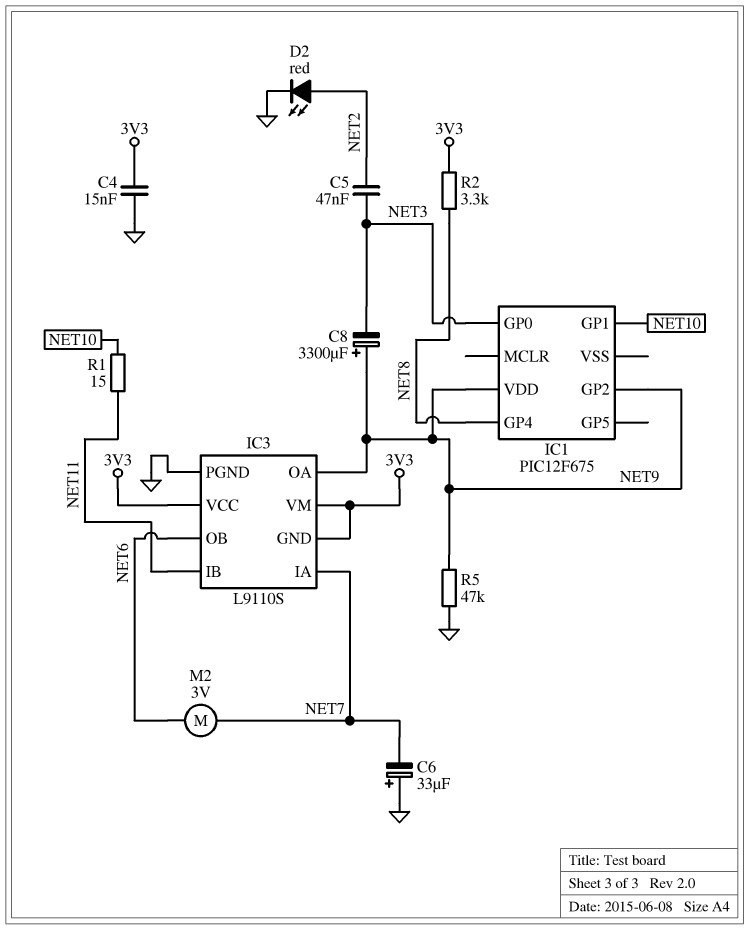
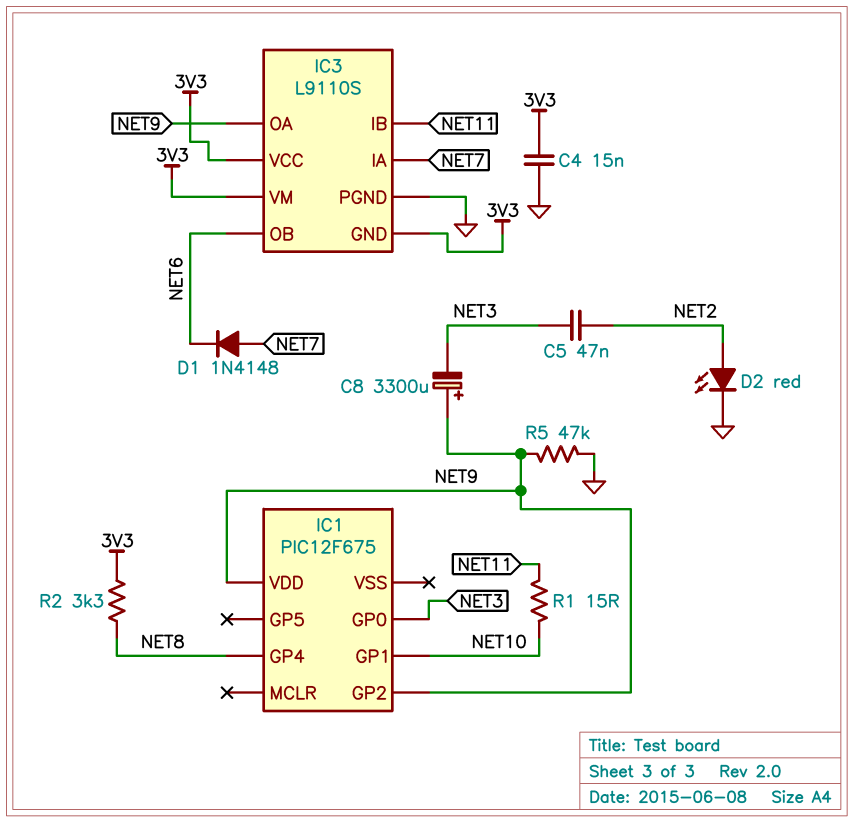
C6: 33uF (plus GND, minus NET7) -> none
D1: none -> diode 1N4148 (A NET7, K NET6)
M2: motor 3V (NET6, NET7) -> none

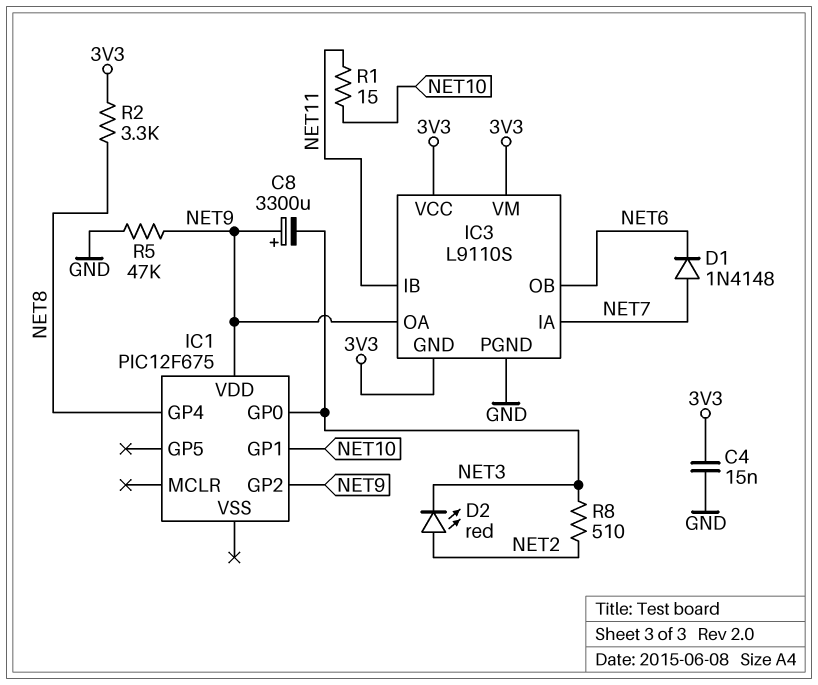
C5: 47nF (NET2, NET3) -> none
D2: LED red (A NET2, K GND) -> LED red (A NET2, K NET3)
R8: none -> 510 (NET2, NET3)

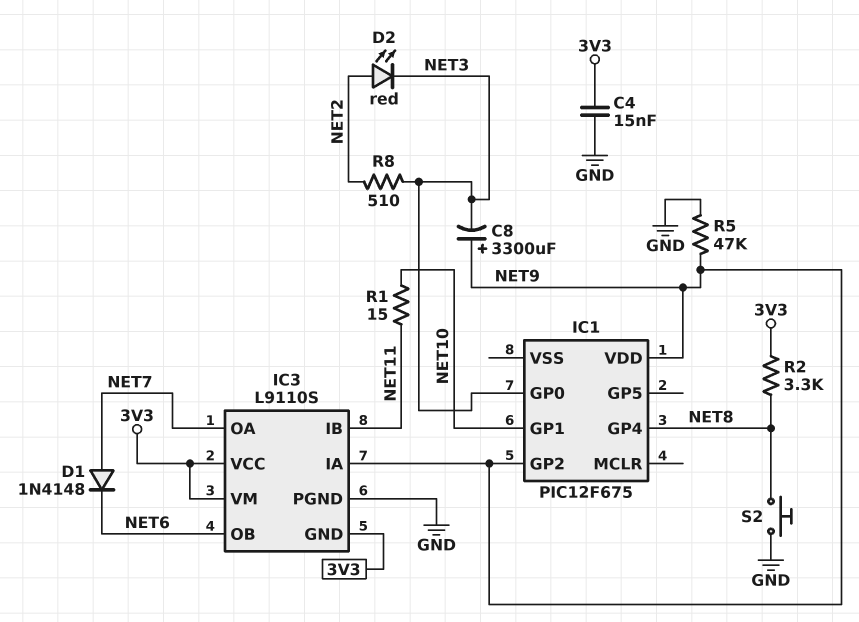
IC3 pin IA: NET7 -> NET9
IC3 pin OA: NET9 -> NET7
S2: none -> button (GND, NET8)

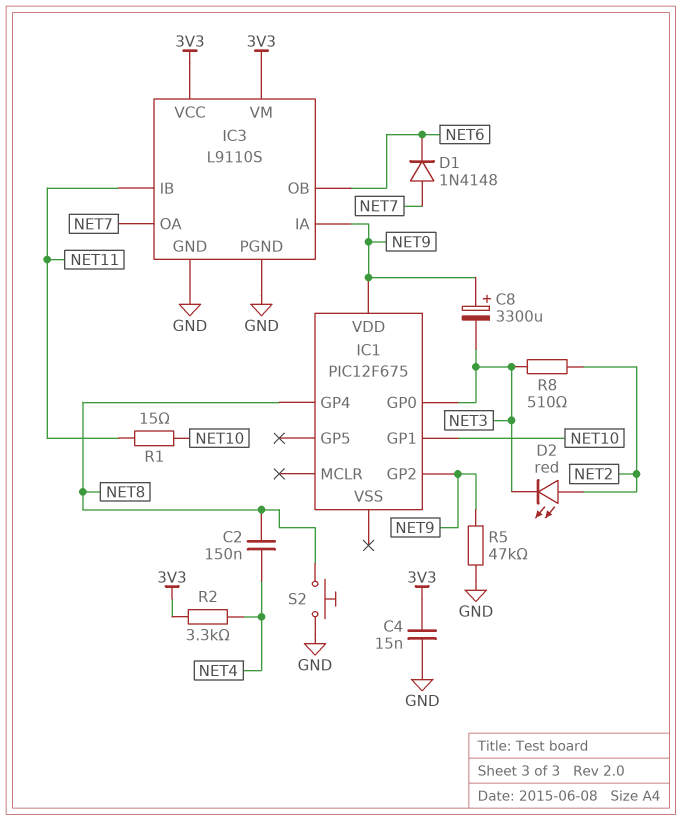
C2: none -> 150nF (NET4, NET8)
IC3 pin GND: 3V3 -> GND
R2: 3.3k (3V3, NET8) -> 3.3k (3V3, NET4)

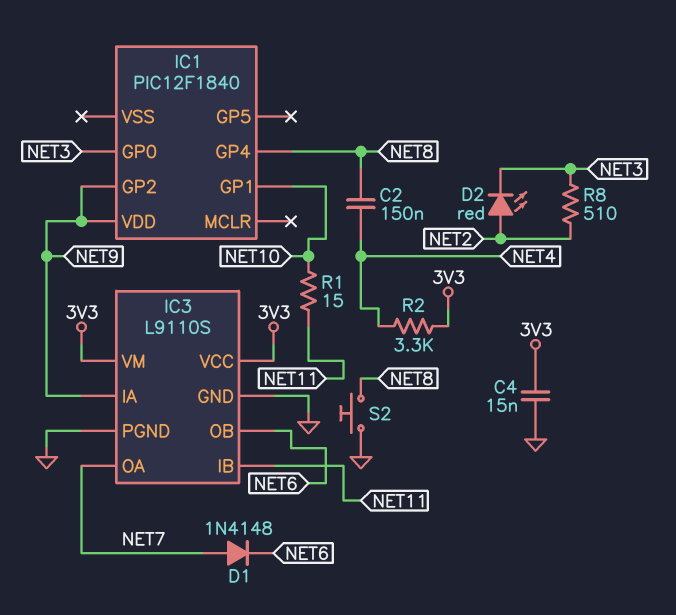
C8: 3300uF (plus NET9, minus NET3) -> none
IC1: PIC12F675 -> PIC12F1840
R5: 47k (GND, NET9) -> none

